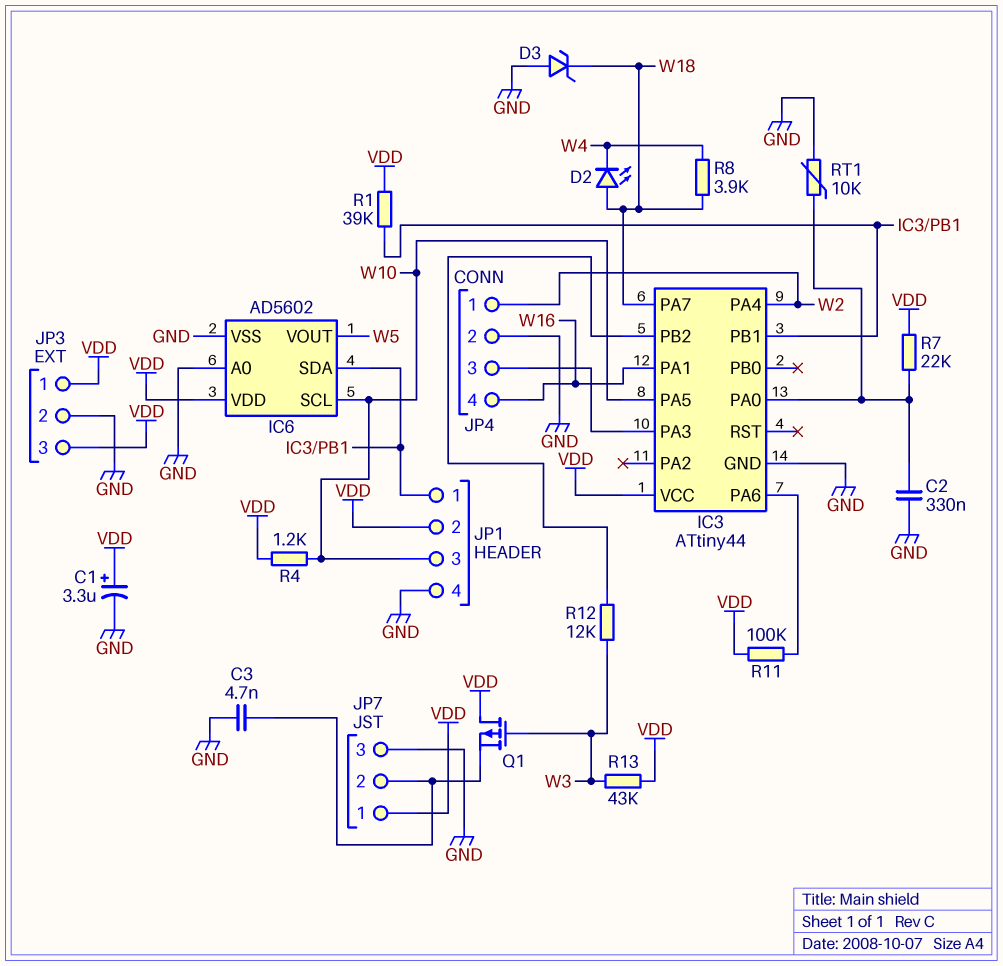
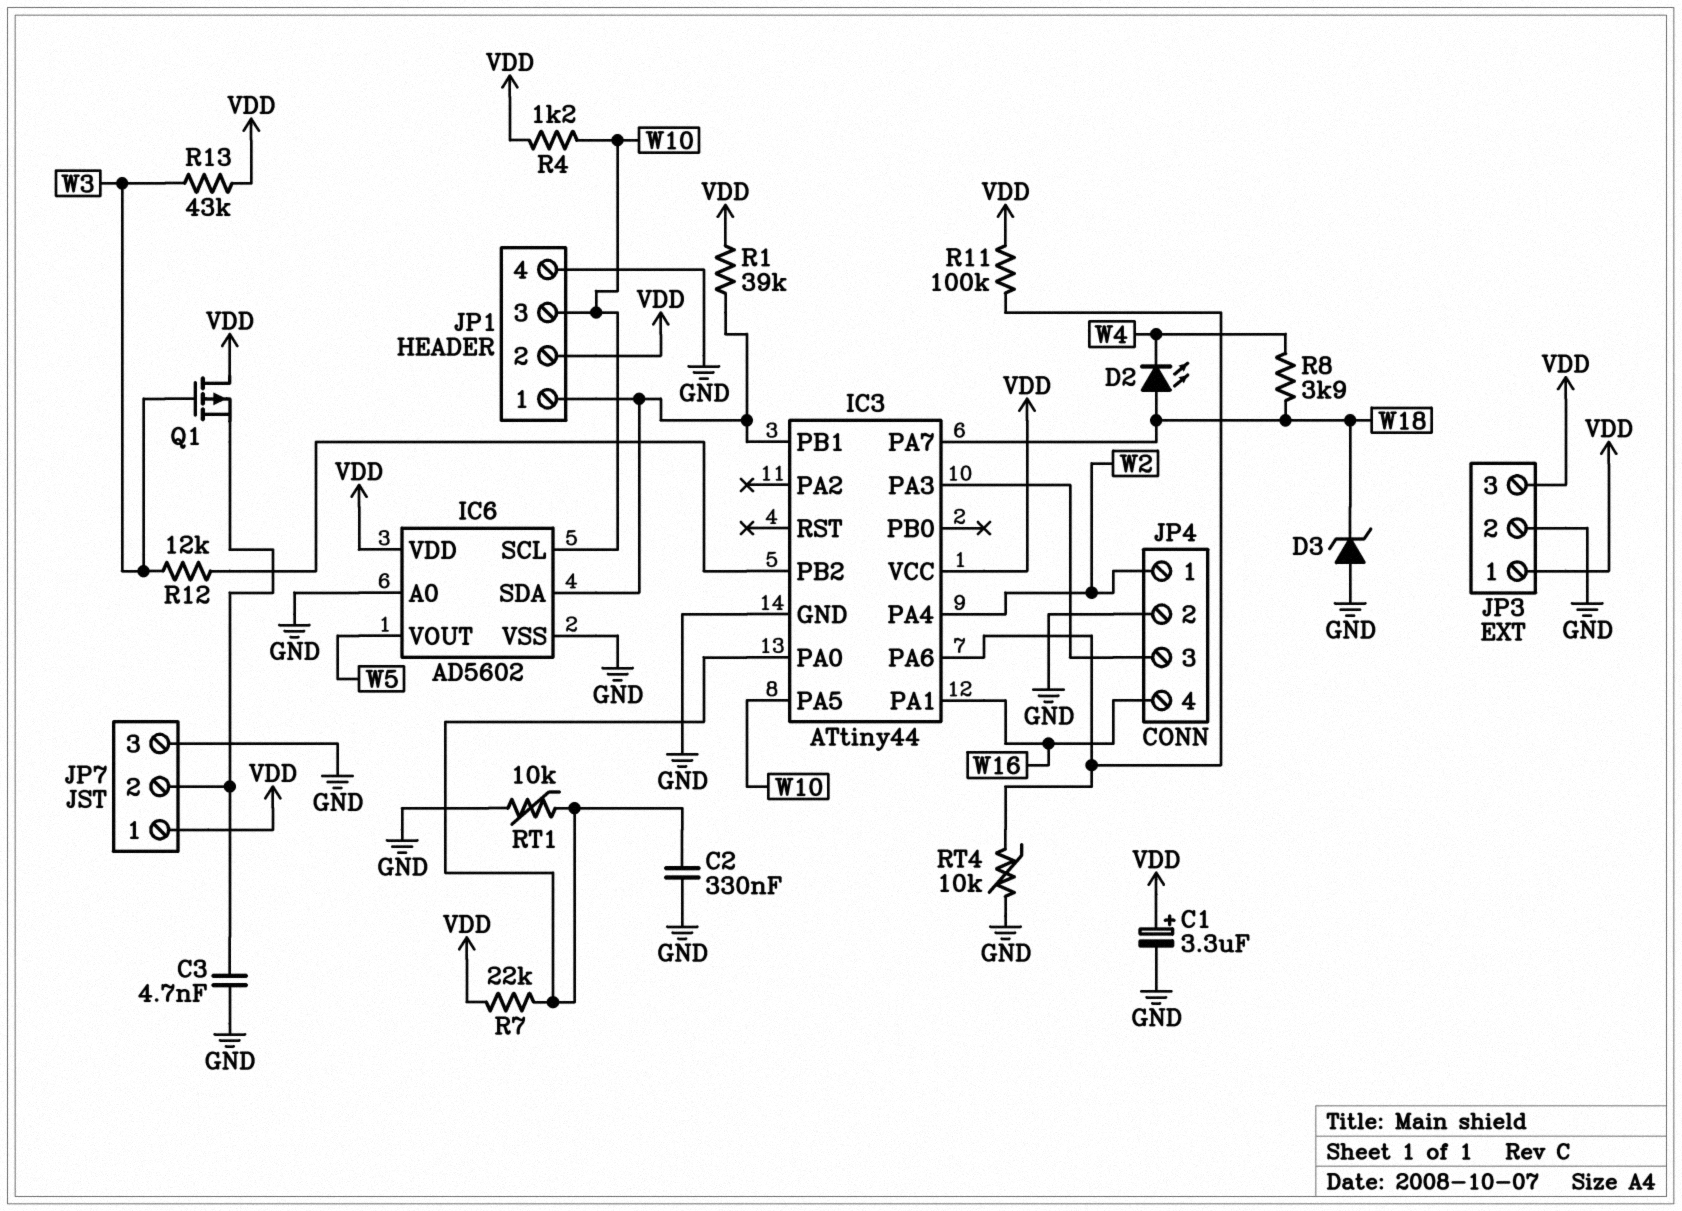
RT4: none -> 10k (GND, IC3/PA6)

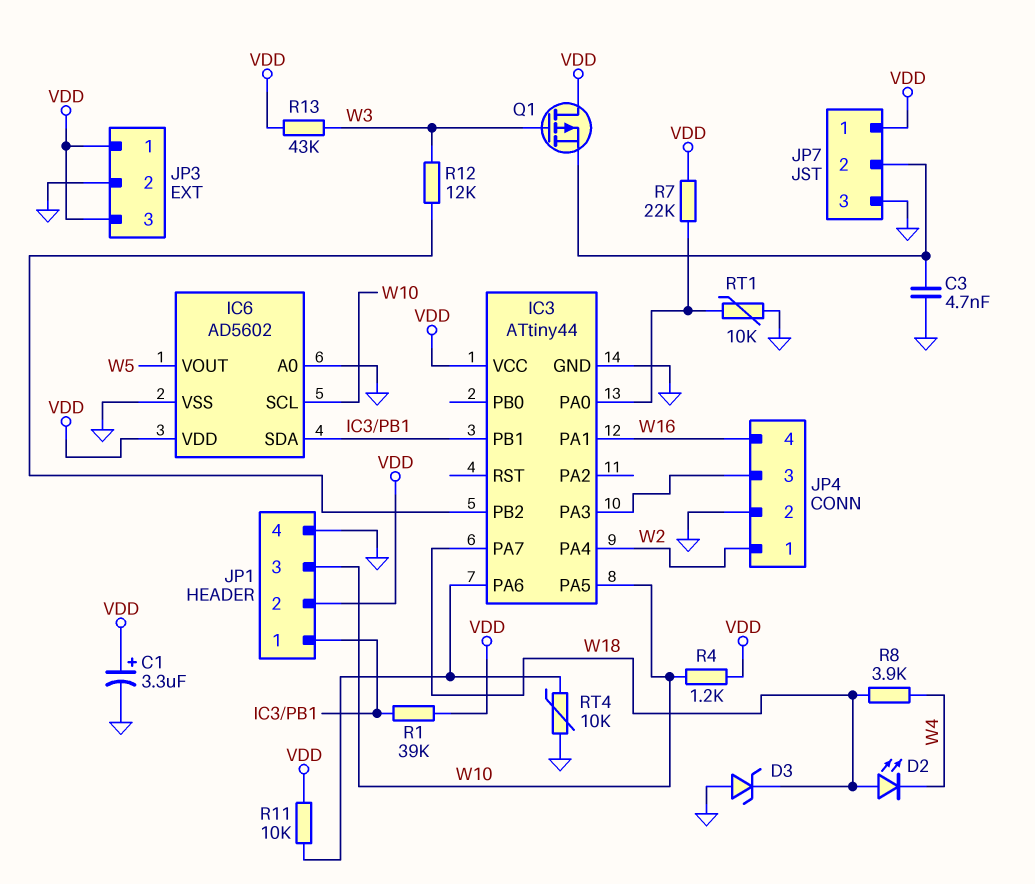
C2: 330nF (GND, IC3/PA0) -> none
R11: 100k (IC3/PA6, VDD) -> 10k (IC3/PA6, VDD)

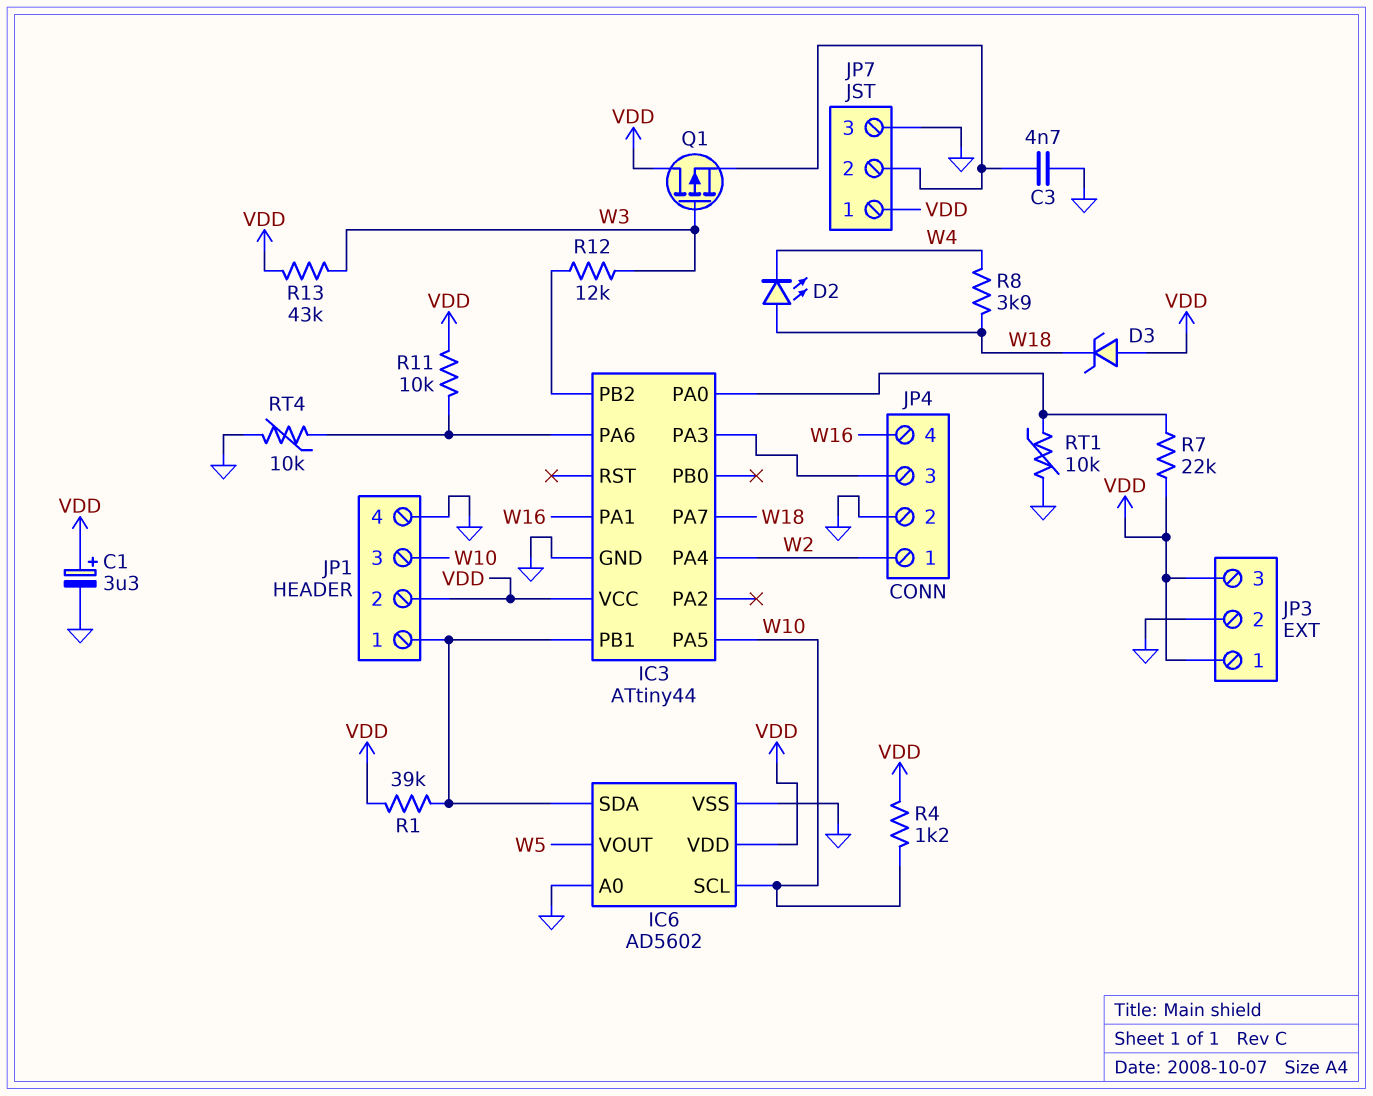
D3: zener (A GND, K W18) -> zener (A VDD, K W18)

